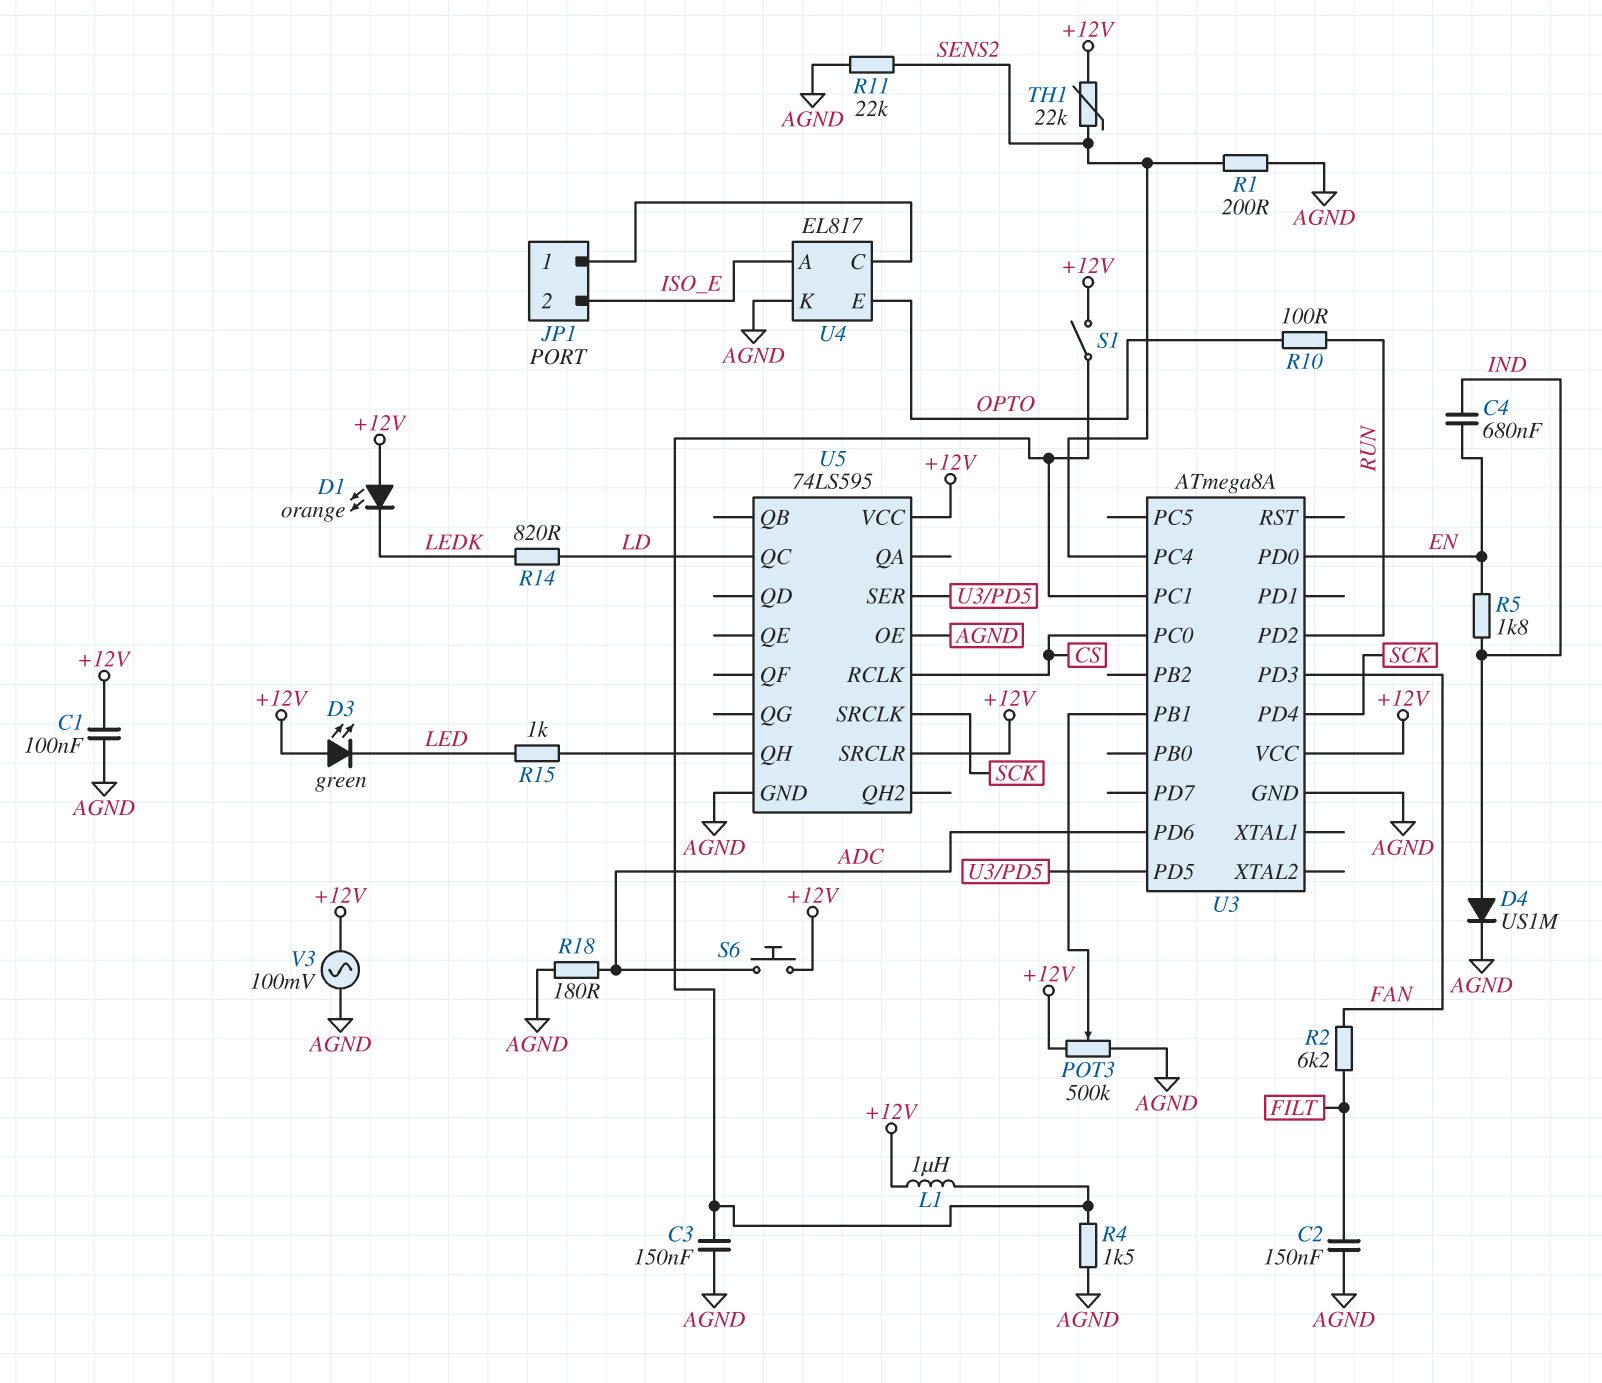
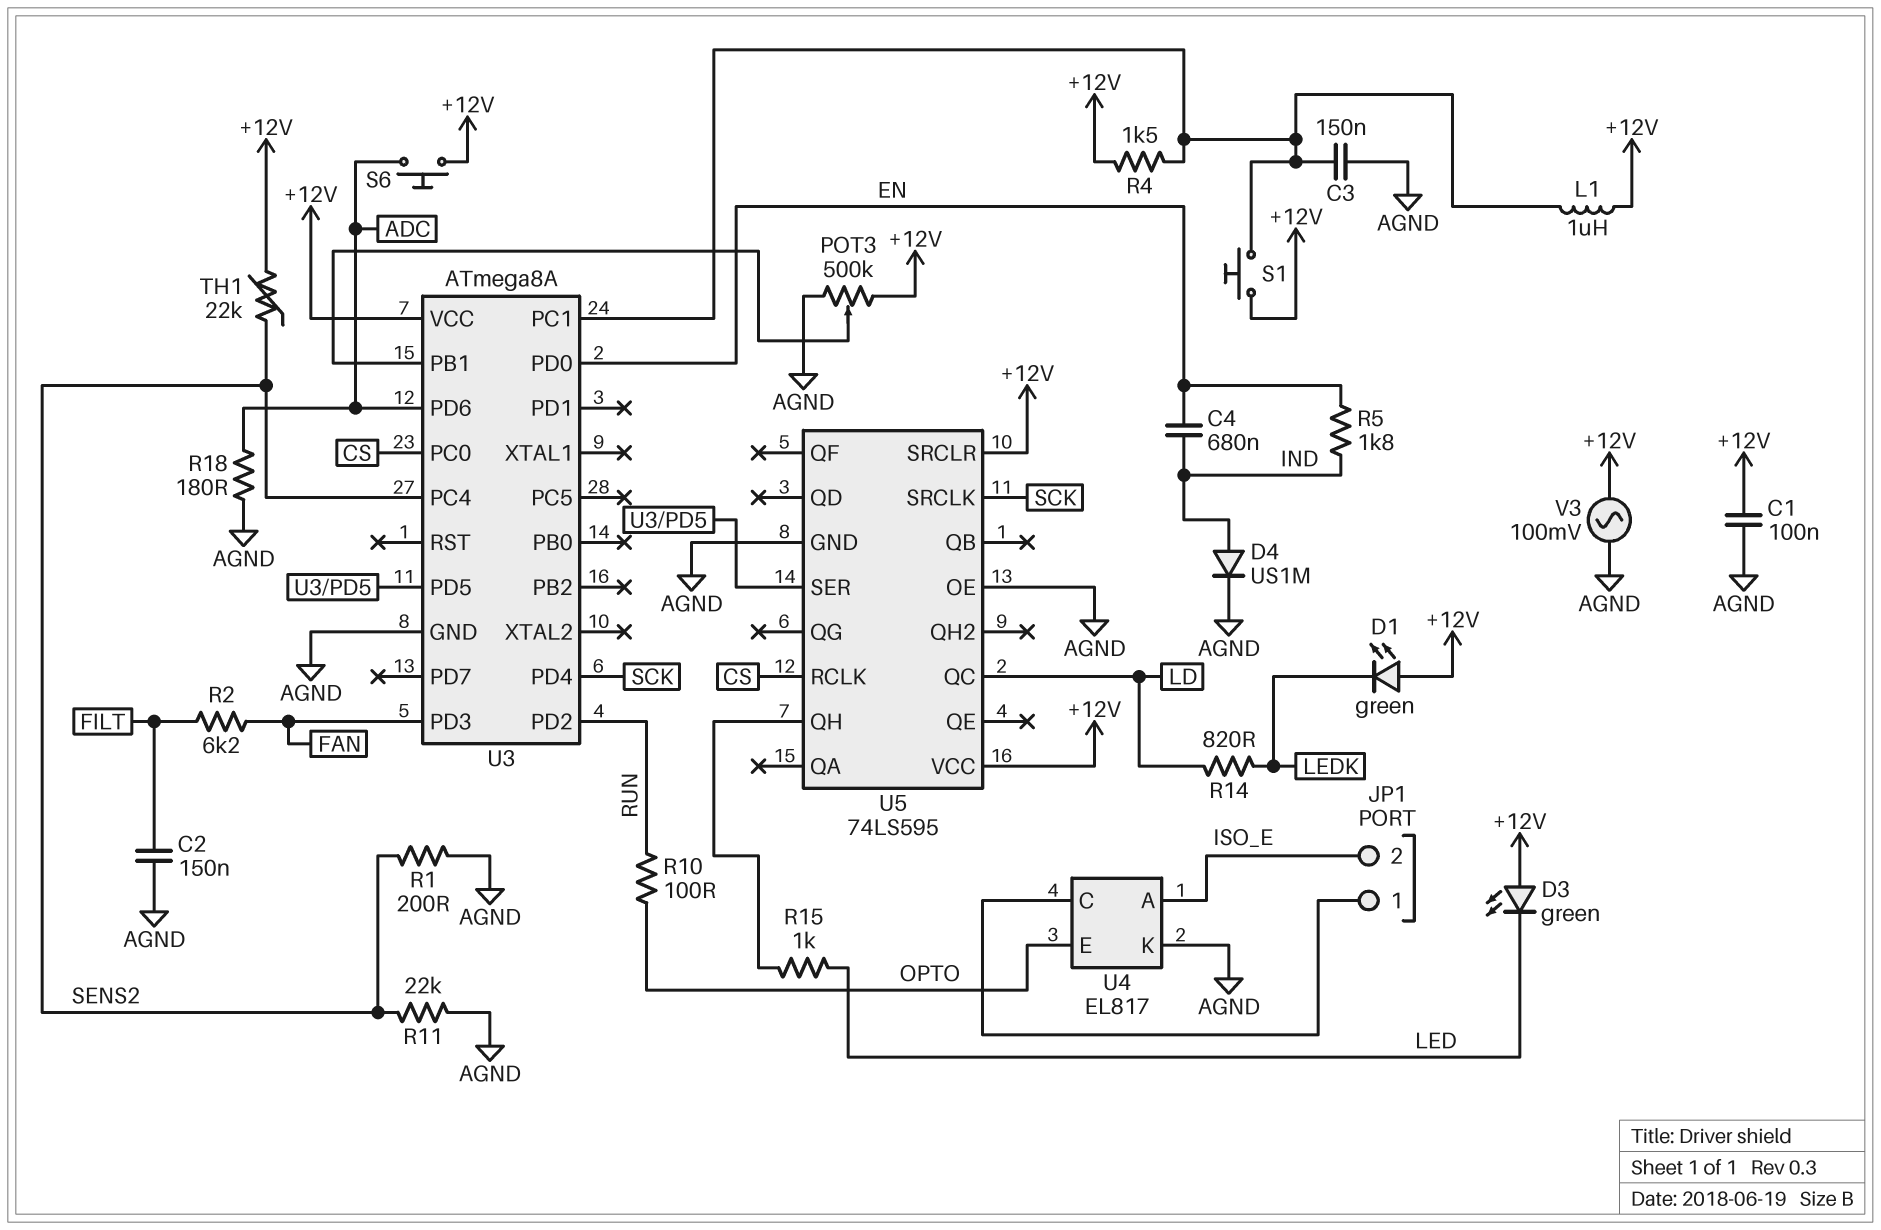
D1: LED orange (A +12V, K LEDK) -> LED green (A +12V, K LEDK)
R4: 1.5k (AGND, U3/PC1) -> 1.5k (+12V, U3/PC1)
S1: switch (+12V, U3/PC1) -> button (+12V, U3/PC1)

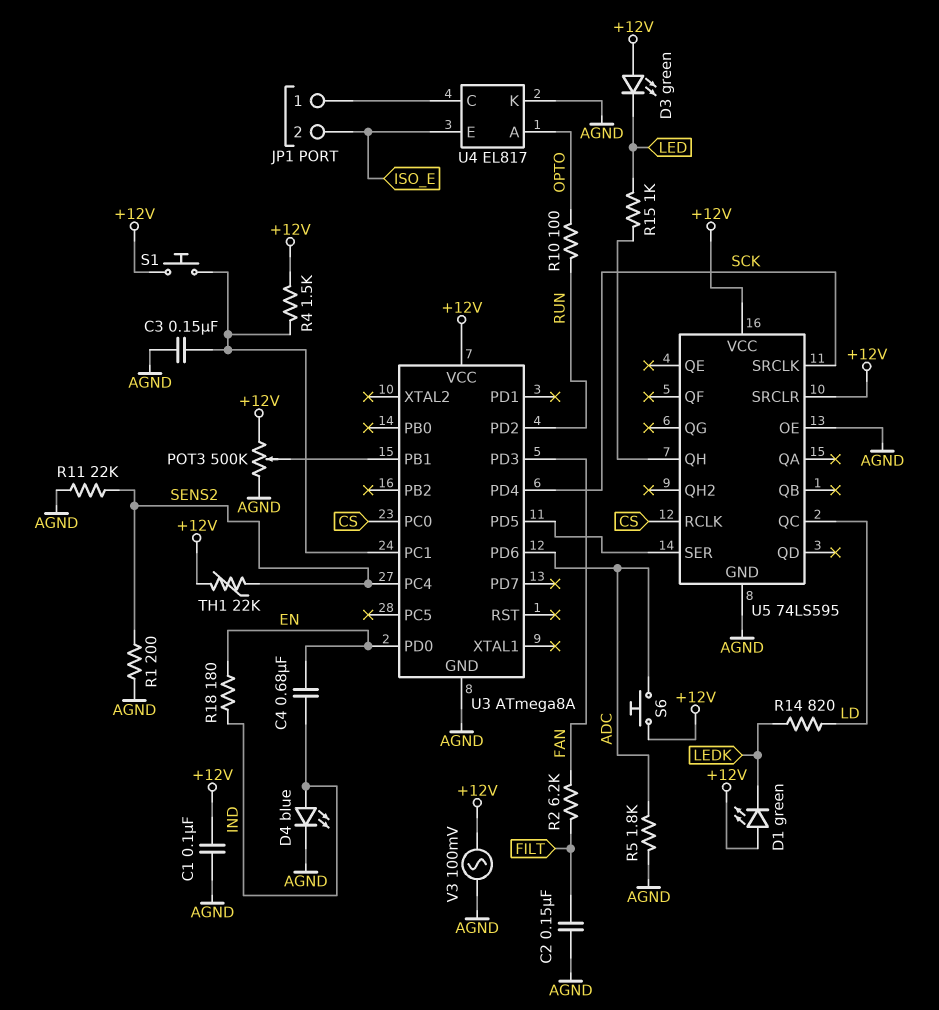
D4: diode US1M (A IND, K AGND) -> LED blue (A IND, K AGND)
L1: 1uH (+12V, U3/PC1) -> none
R5: 1.8k (EN, IND) -> 1.8k (ADC, AGND)
R18: 180 (ADC, AGND) -> 180 (EN, IND)
U4 pin A: ISO_E -> OPTO
U4 pin E: OPTO -> ISO_E

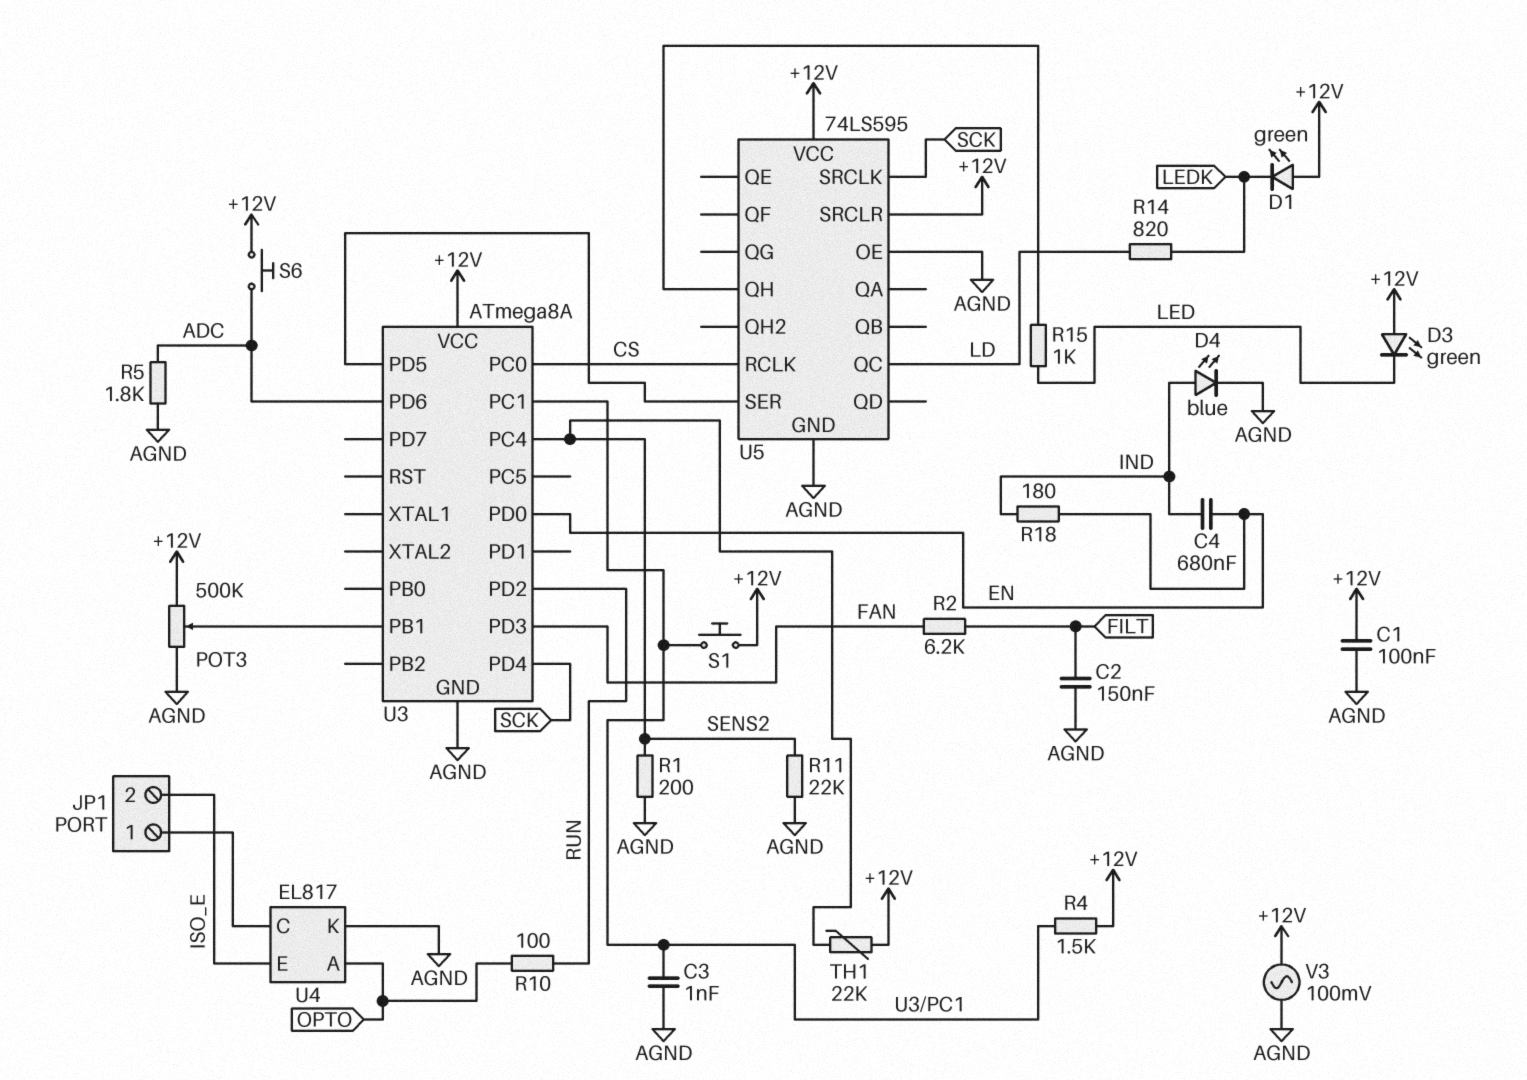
C3: 150nF (AGND, U3/PC1) -> 1nF (AGND, U3/PC1)

